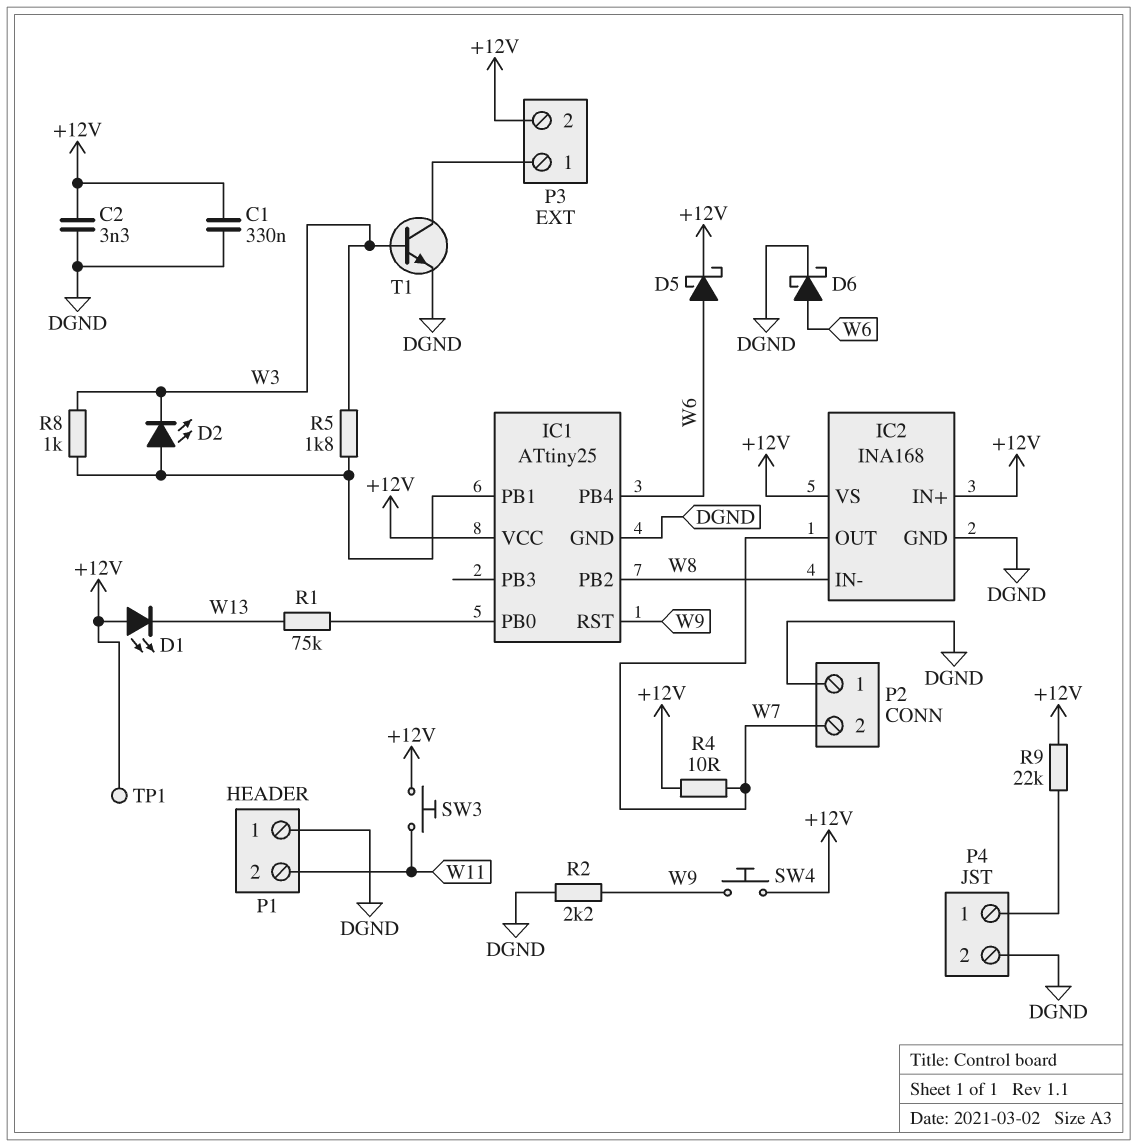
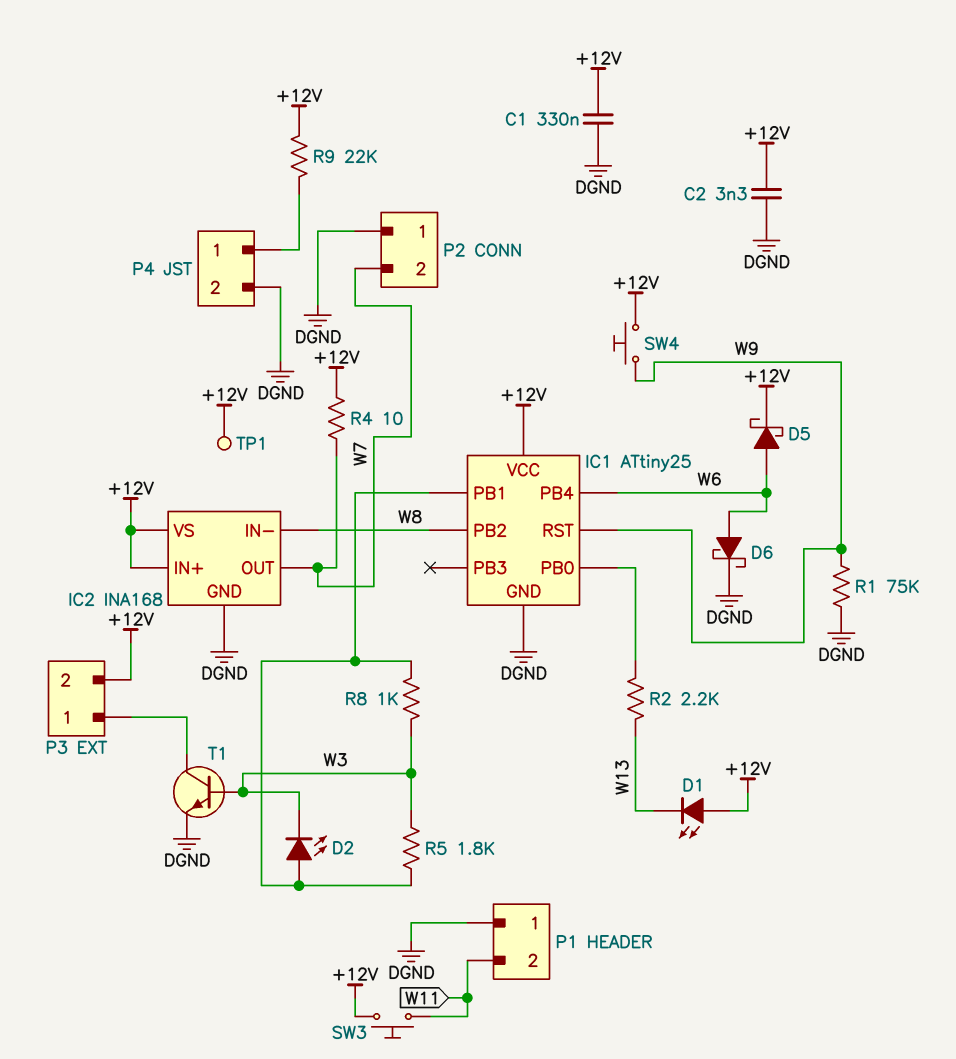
R1: 75k (IC1/PB0, W13) -> 75k (DGND, W9)
R2: 2.2k (DGND, W9) -> 2.2k (IC1/PB0, W13)

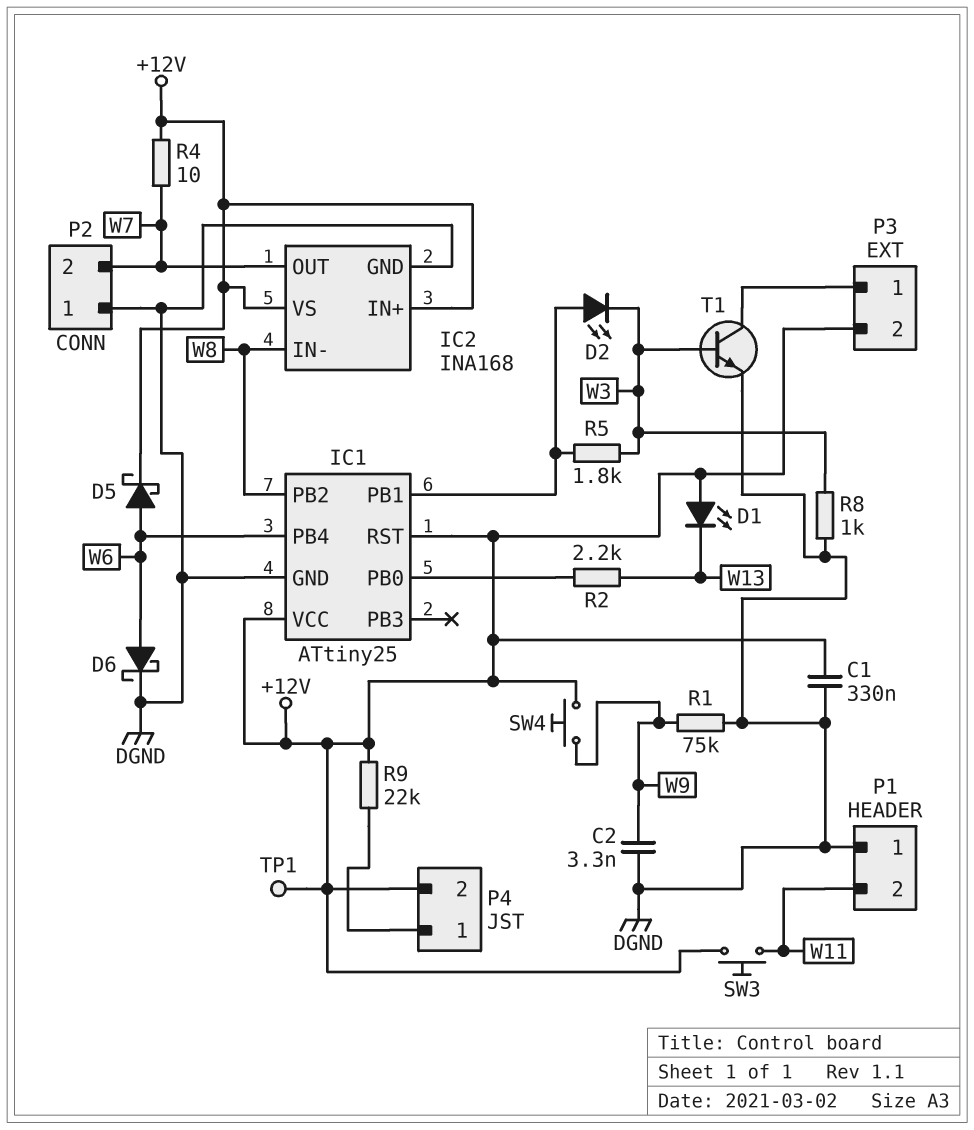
C2: 3.3nF (+12V, DGND) -> 3.3nF (DGND, W9)
IC1 pin RST: W9 -> +12V
P4 pin 2: DGND -> +12V
R8: 1k (IC1/PB1, W3) -> 1k (DGND, W3)

